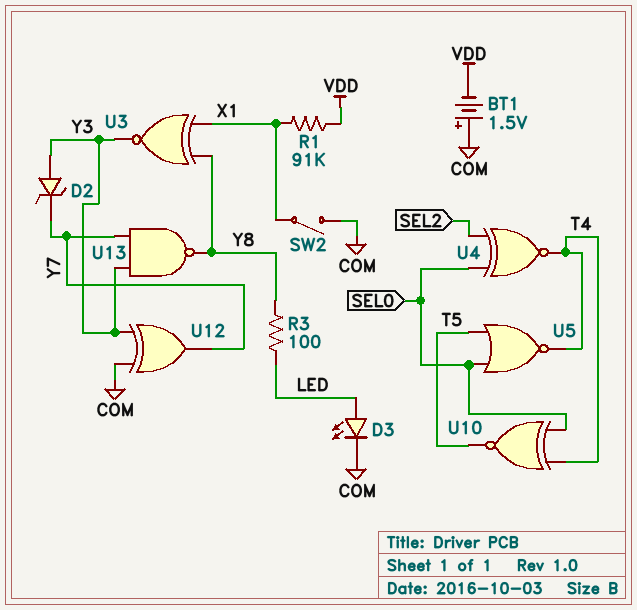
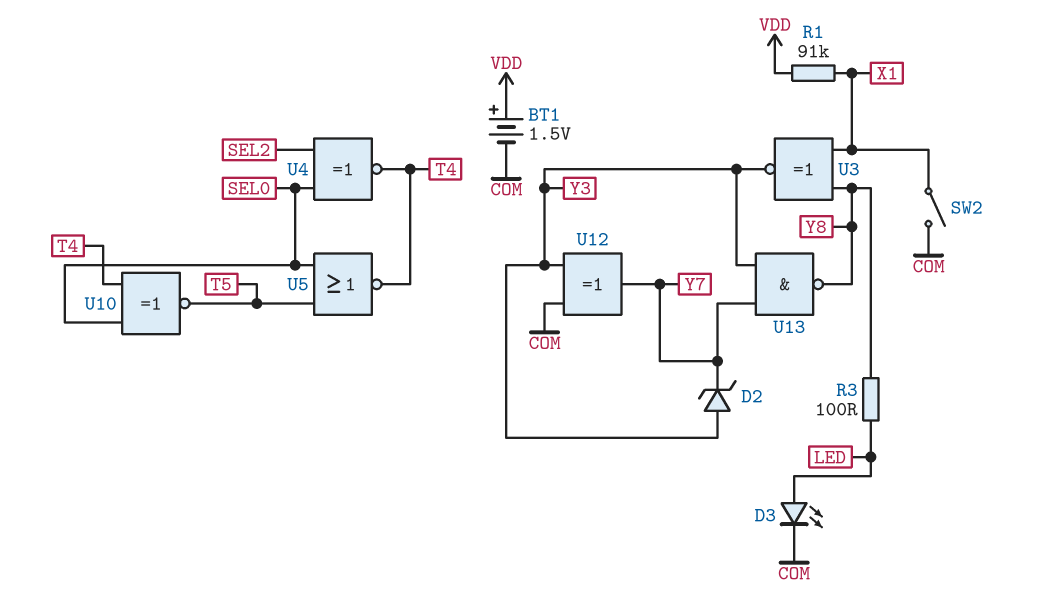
BT1: 1.5V (plus COM, minus VDD) -> 1.5V (plus VDD, minus COM)

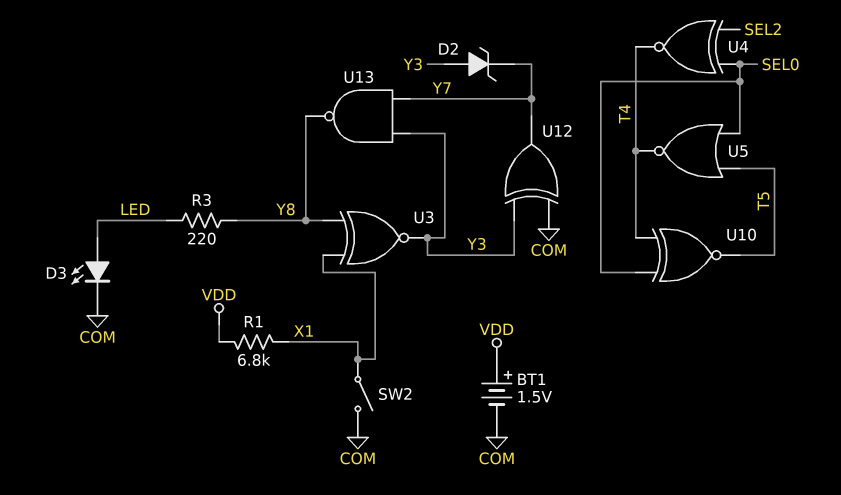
R1: 91k (VDD, X1) -> 6.8k (VDD, X1)
R3: 100 (LED, Y8) -> 220 (LED, Y8)

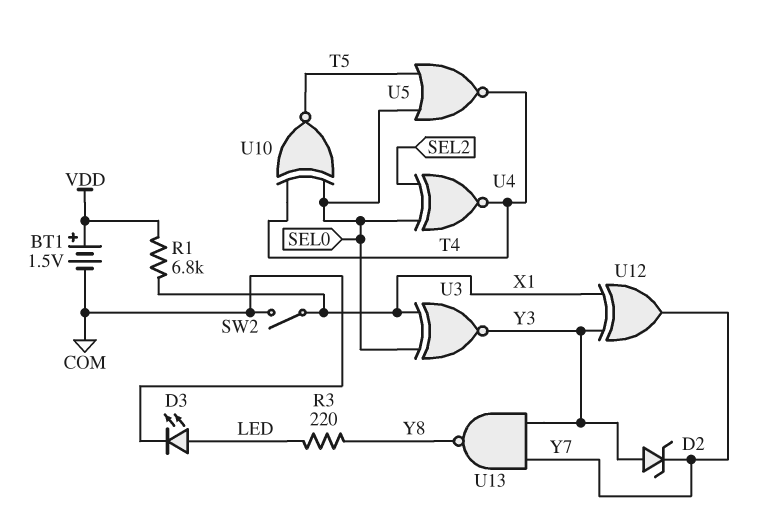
U3: XNOR (in X1, in Y8, out Y3) -> XNOR (in SEL0, in X1, out Y3)
U12: XOR (in COM, in Y3, out Y7) -> XOR (in X1, in Y3, out Y7)

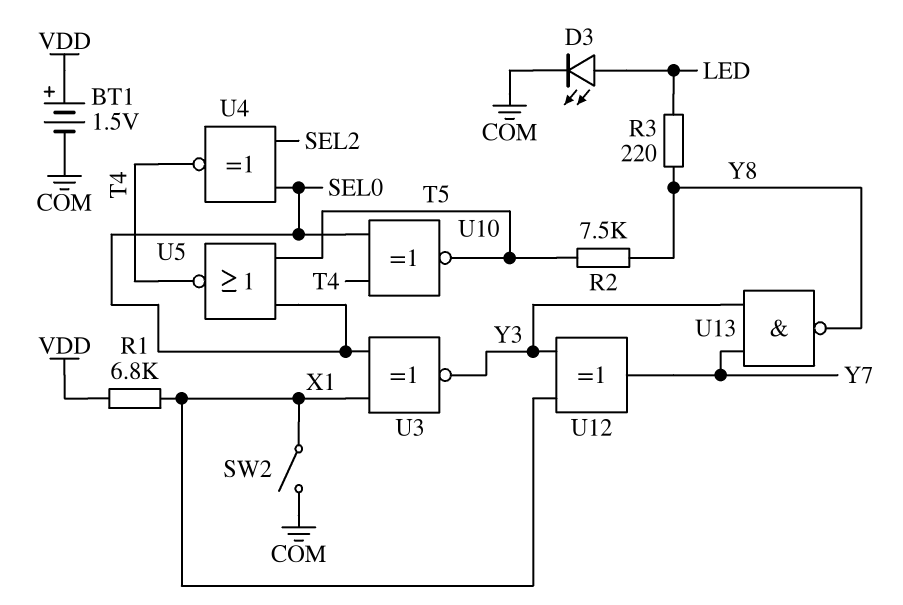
D2: zener (A Y3, K Y7) -> none
R2: none -> 7.5k (T5, Y8)

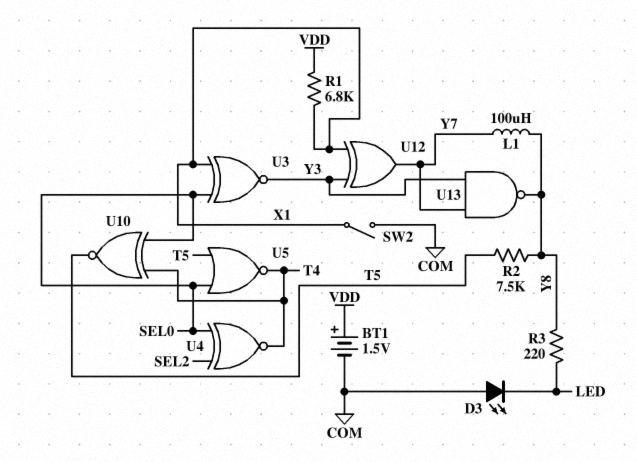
D3: LED (A LED, K COM) -> LED (A COM, K LED)
L1: none -> 100uH (Y7, Y8)

